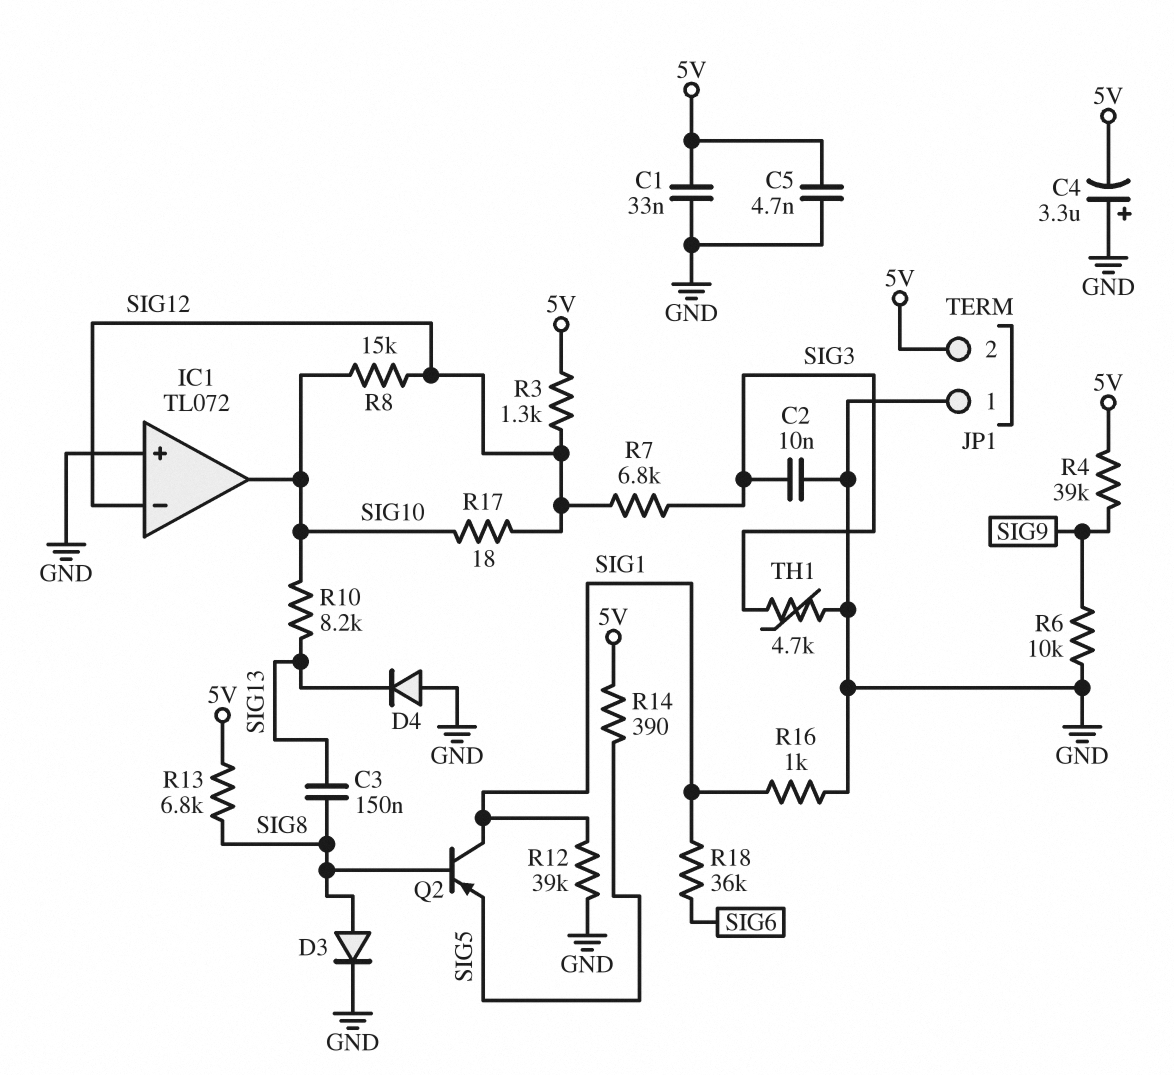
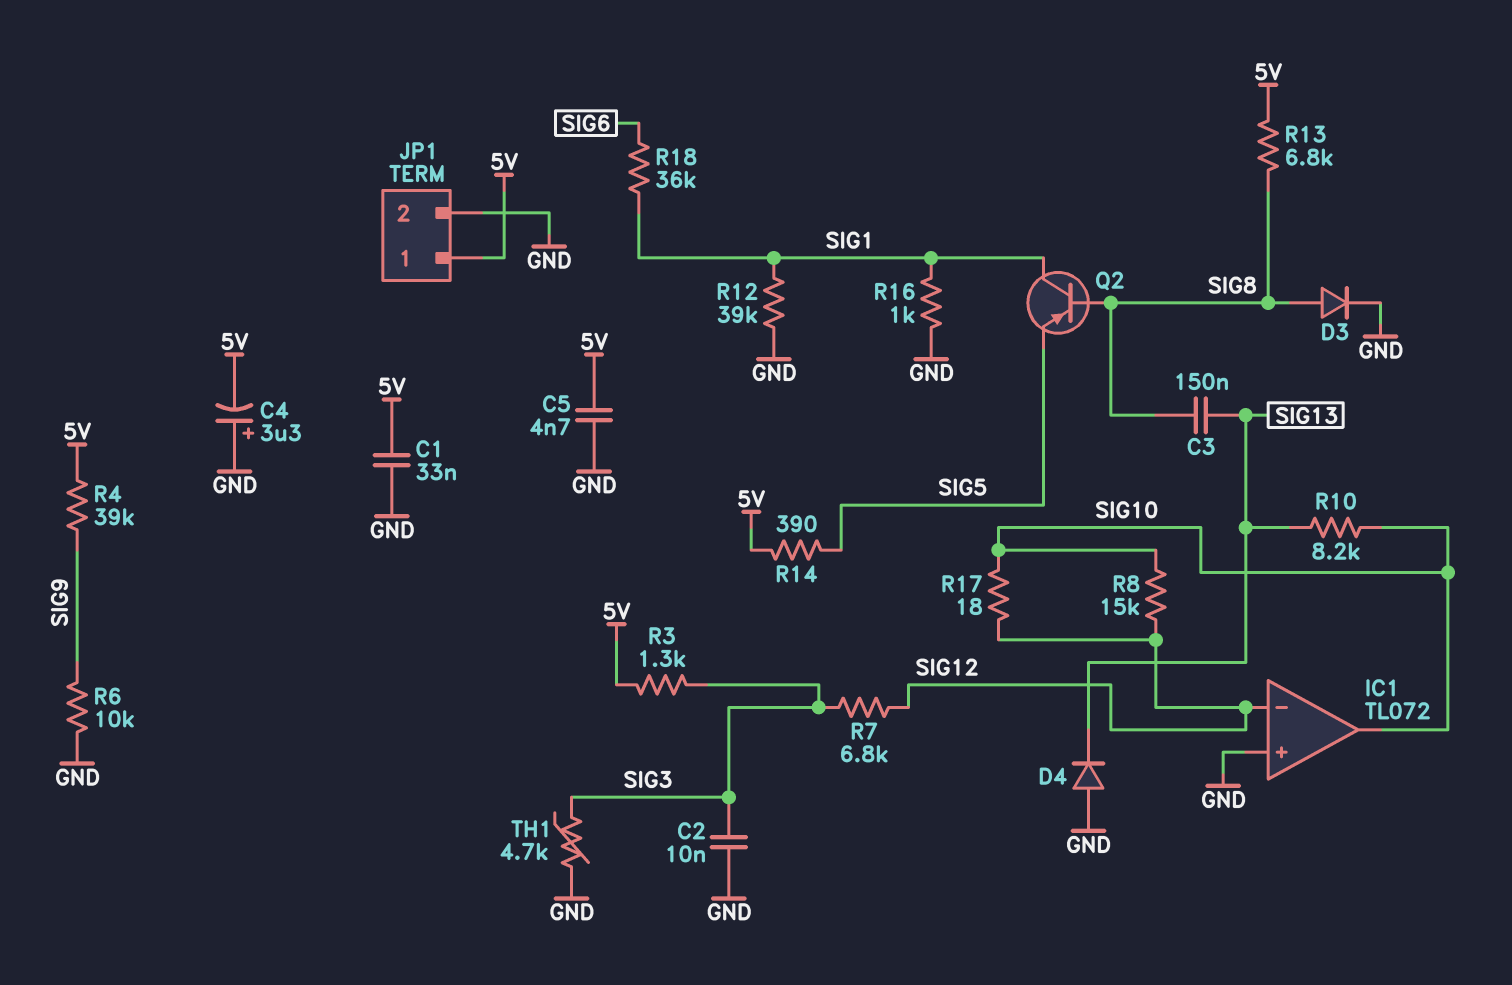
JP1 pin 1: GND -> 5V
JP1 pin 2: 5V -> GND
R3: 1.3k (5V, SIG12) -> 1.3k (5V, SIG3)

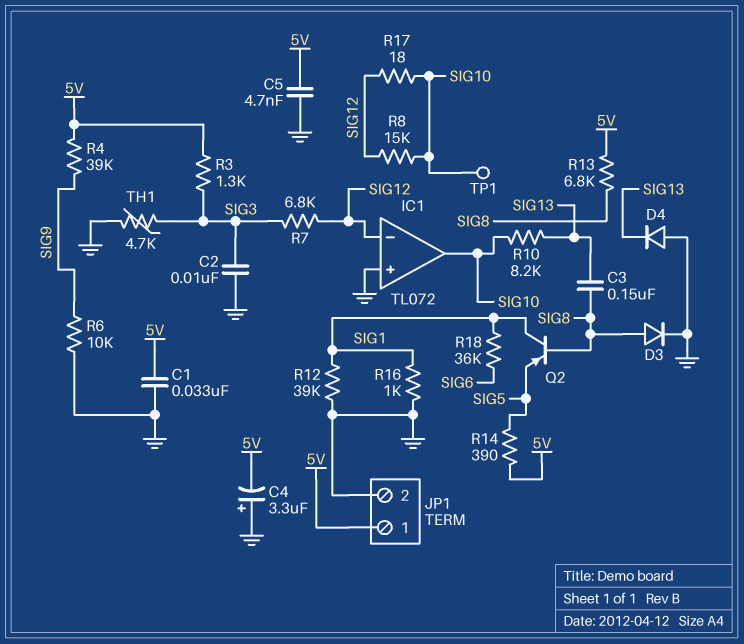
TP1: none -> test point (SIG10)

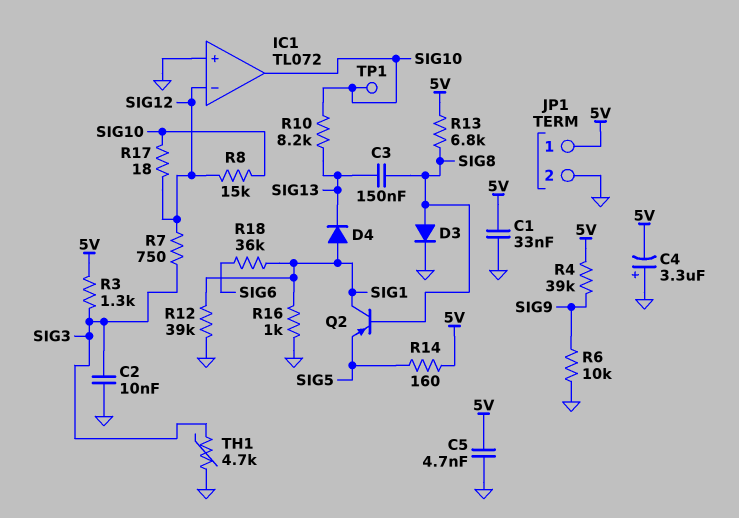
D4: diode (A GND, K SIG13) -> diode (A SIG1, K SIG13)
R7: 6.8k (SIG3, SIG12) -> 750 (SIG3, SIG12)
R14: 390 (5V, SIG5) -> 160 (5V, SIG5)

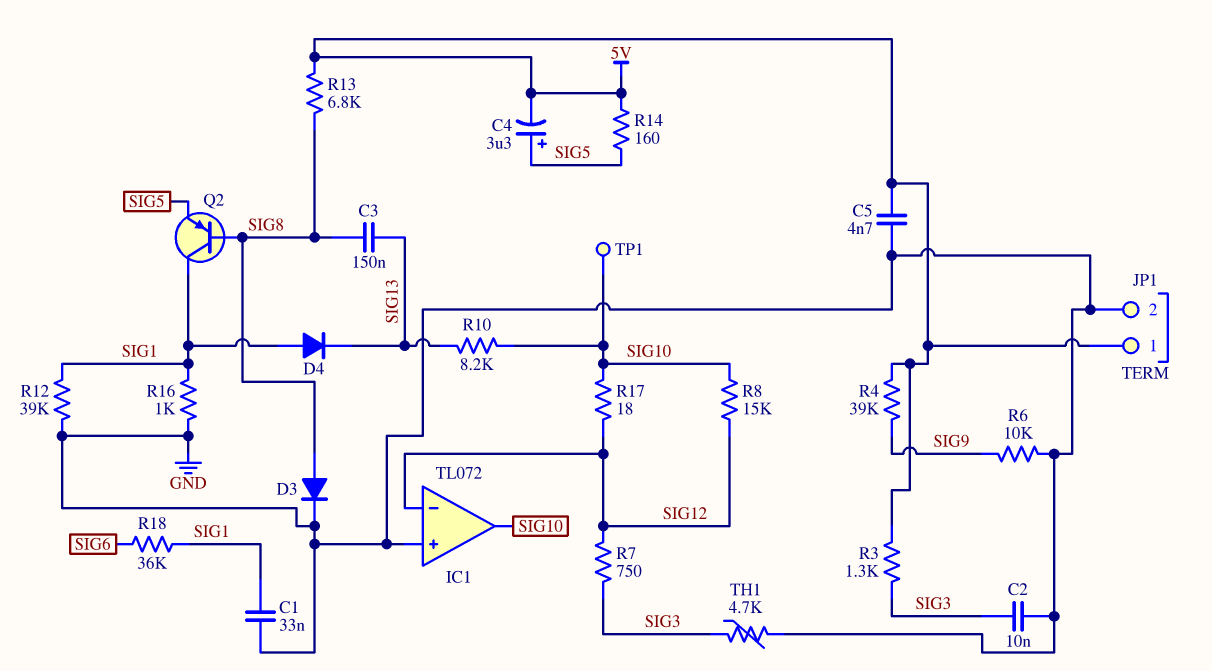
C1: 33nF (5V, GND) -> 33nF (GND, SIG1)
C4: 3.3uF (plus GND, minus 5V) -> 3.3uF (plus SIG5, minus 5V)

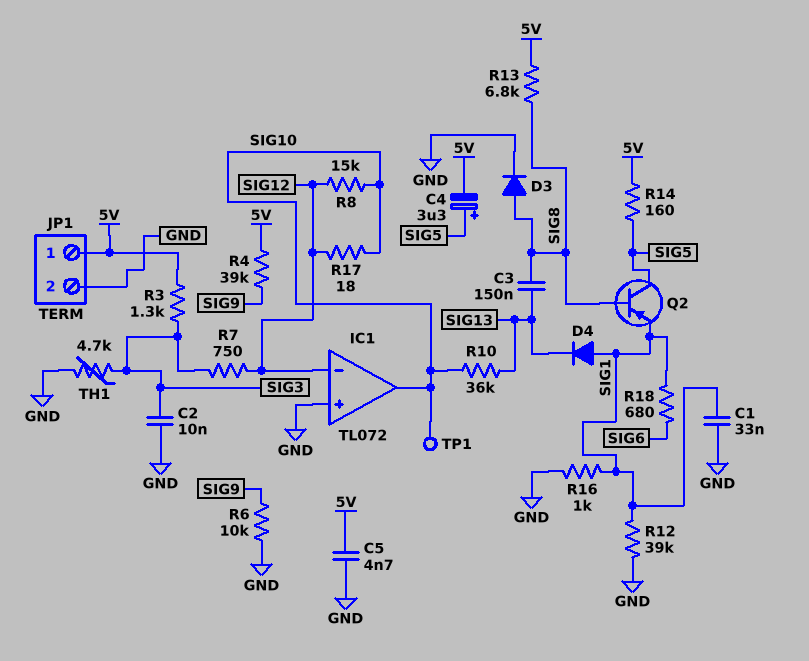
Q2: PNP (B SIG8, C SIG1, E SIG5) -> PNP (B SIG8, C SIG5, E SIG1)
R10: 8.2k (SIG10, SIG13) -> 36k (SIG10, SIG13)
R18: 36k (SIG1, SIG6) -> 680 (SIG1, SIG6)

